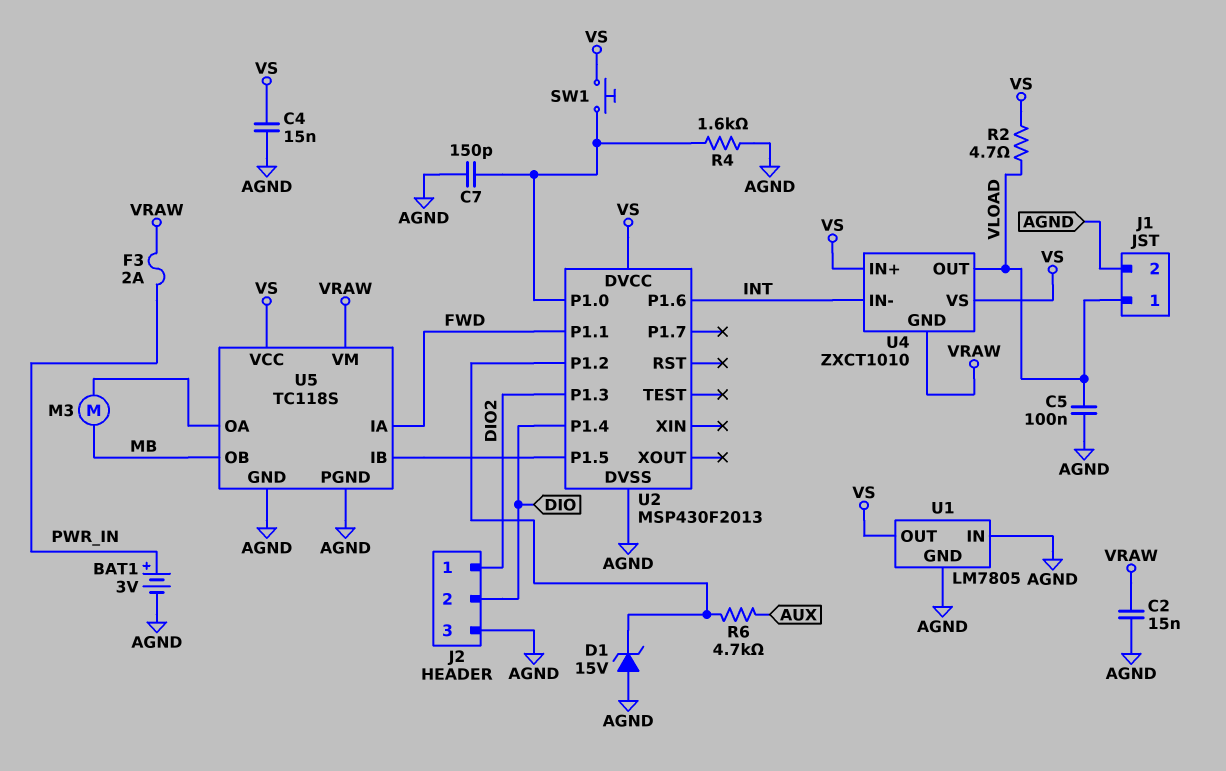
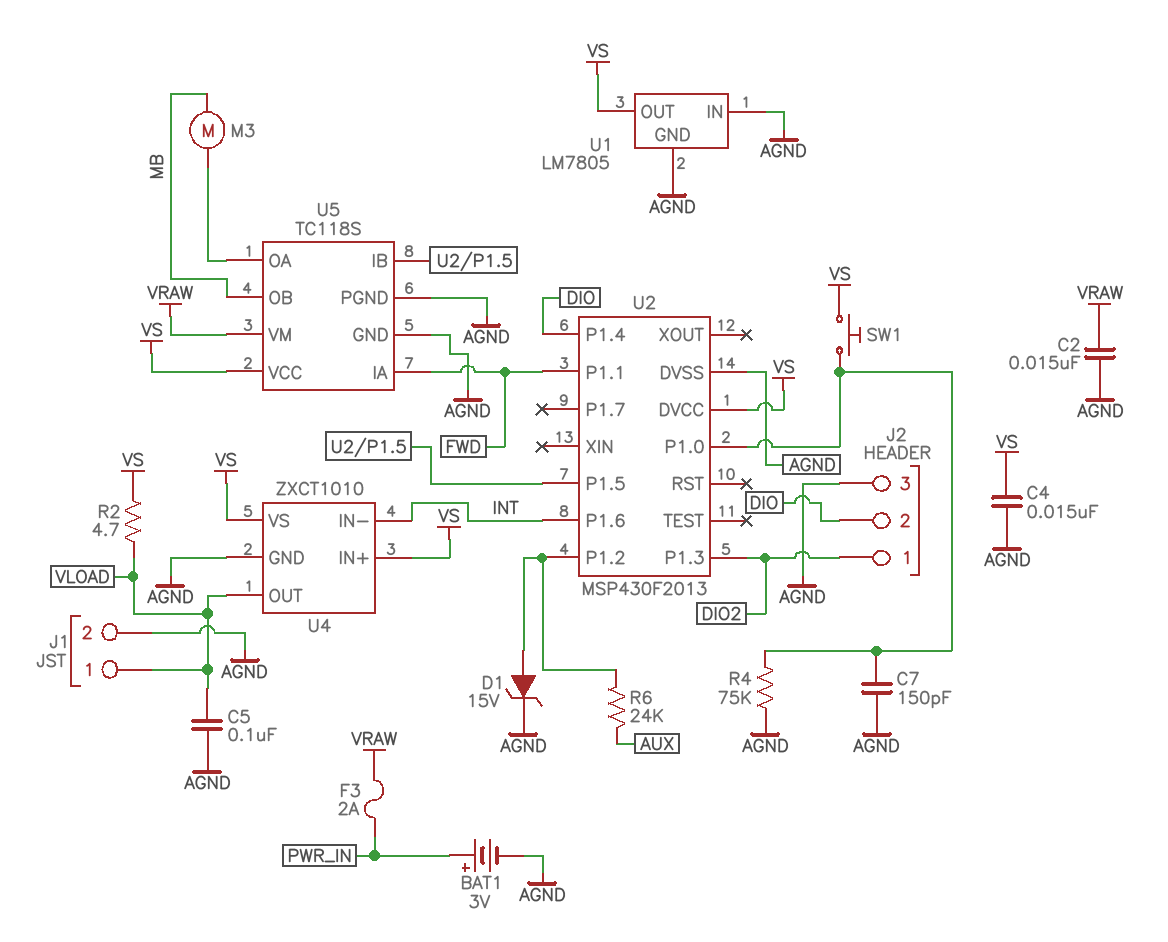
D1: zener 15V (A AGND, K U2/P1.2) -> zener 15V (A U2/P1.2, K AGND)
R4: 1.6k (AGND, U2/P1.0) -> 75k (AGND, U2/P1.0)
R6: 4.7k (AUX, U2/P1.2) -> 24k (AUX, U2/P1.2)
U4 pin GND: VRAW -> AGND

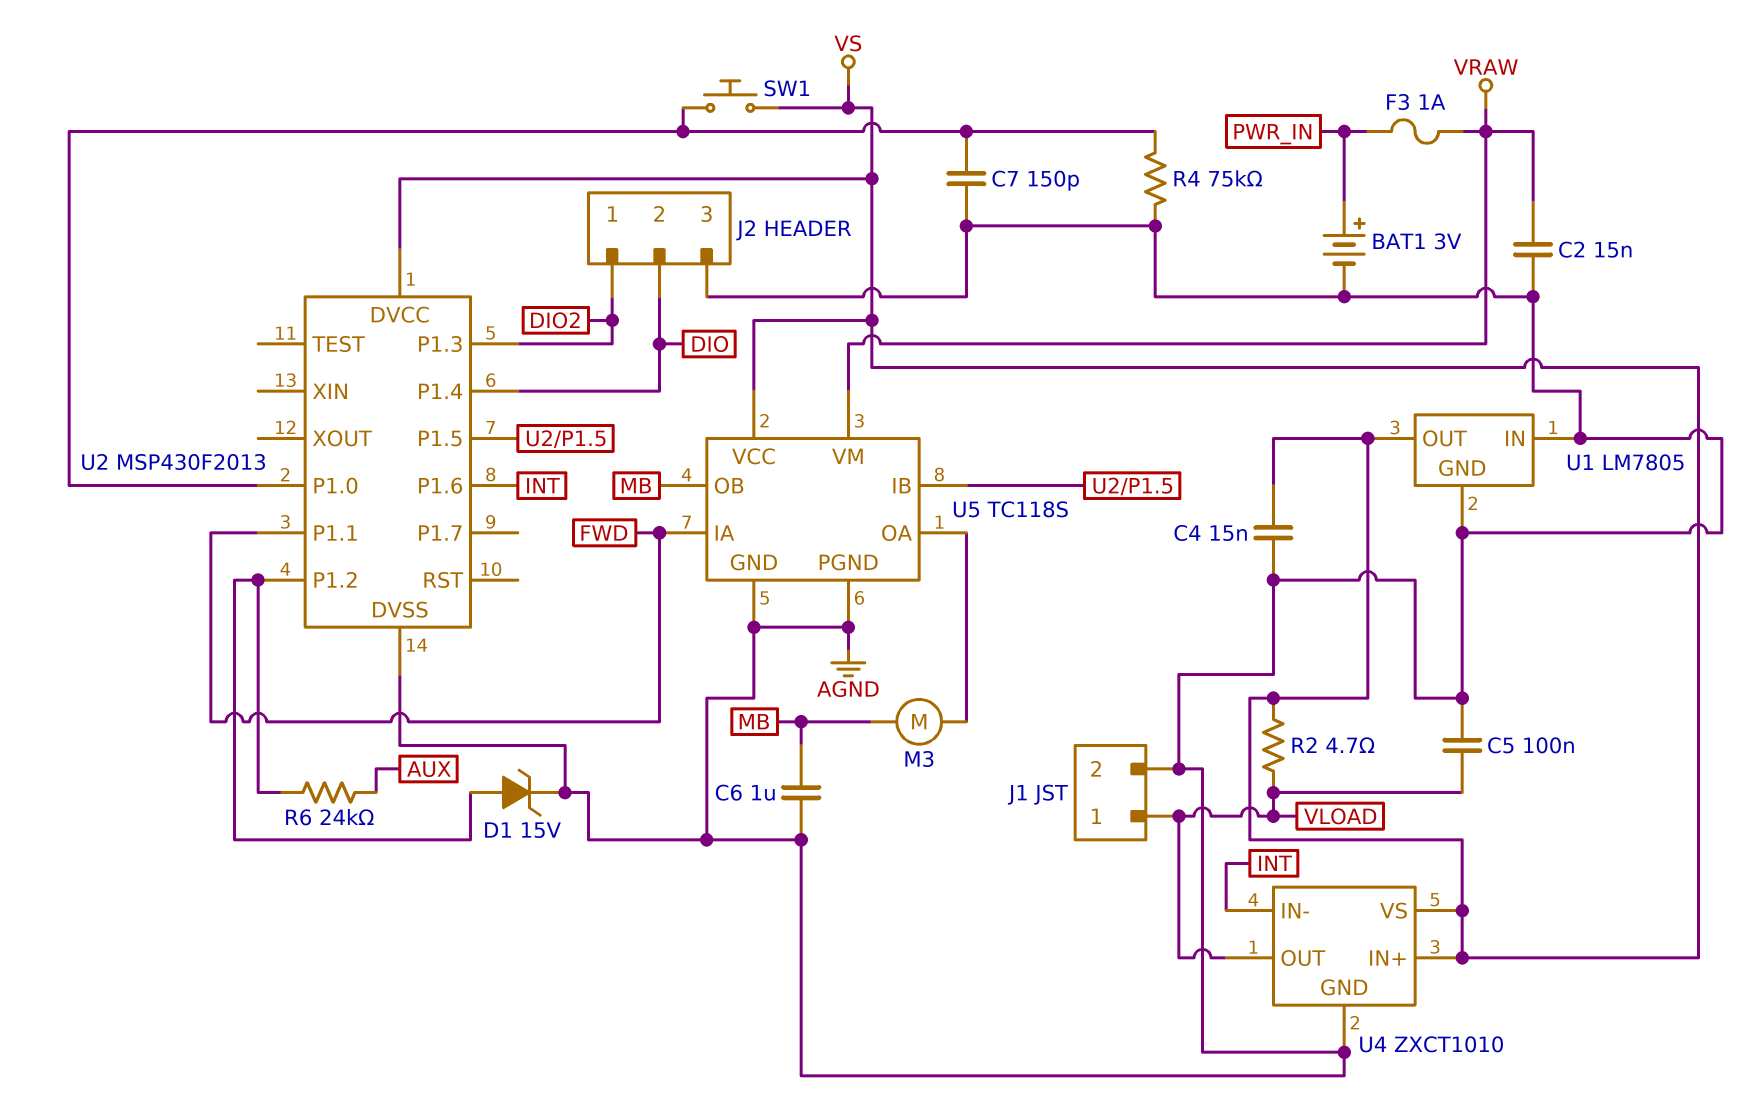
C6: none -> 1uF (AGND, MB)
F3: 2A (PWR_IN, VRAW) -> 1A (PWR_IN, VRAW)

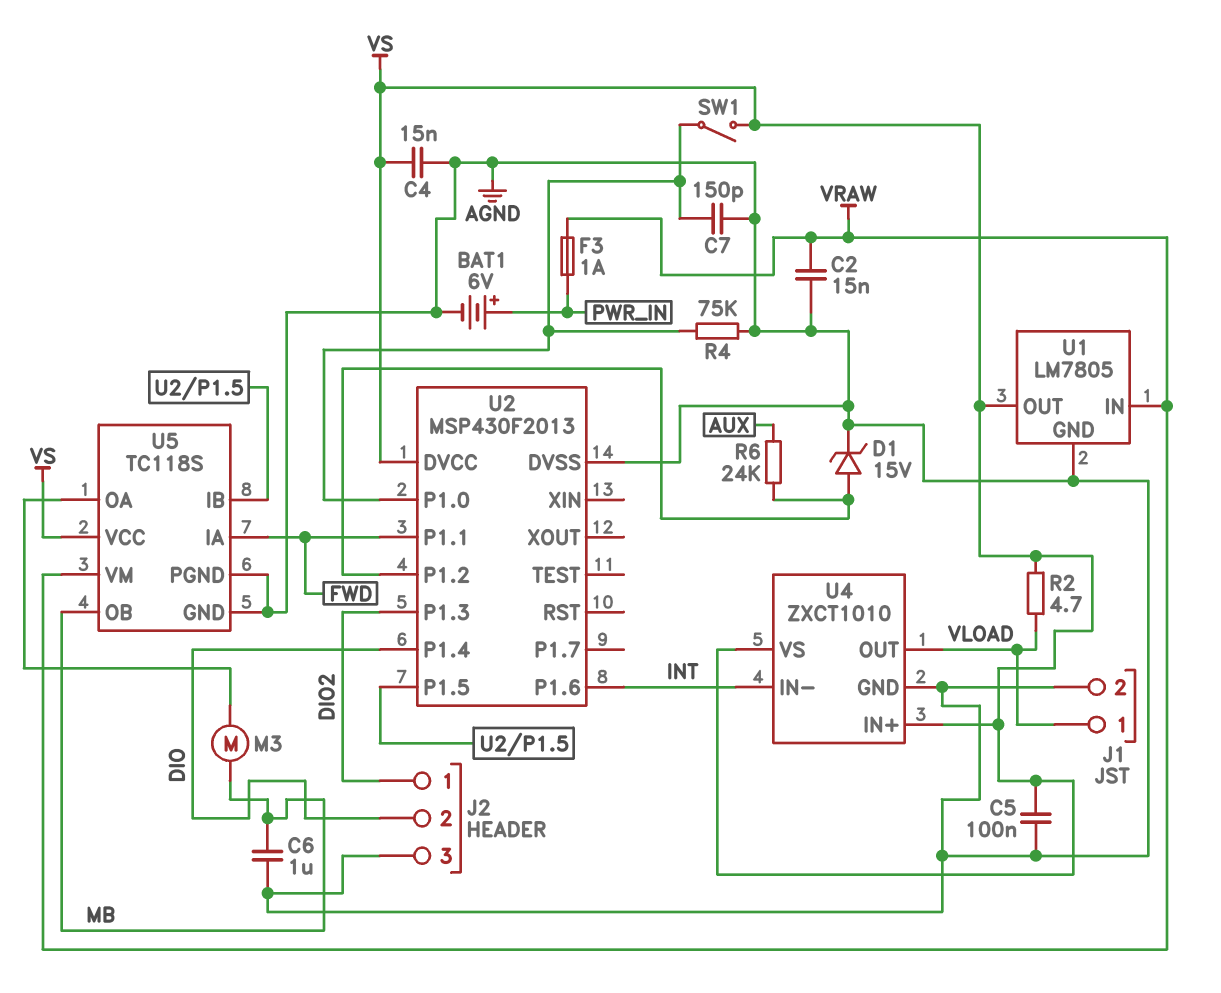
BAT1: 3V (plus PWR_IN, minus AGND) -> 6V (plus PWR_IN, minus AGND)
C5: 100nF (AGND, VLOAD) -> 100nF (AGND, VS)
SW1: button (U2/P1.0, VS) -> switch (U2/P1.0, VS)
U1 pin IN: AGND -> VRAW

